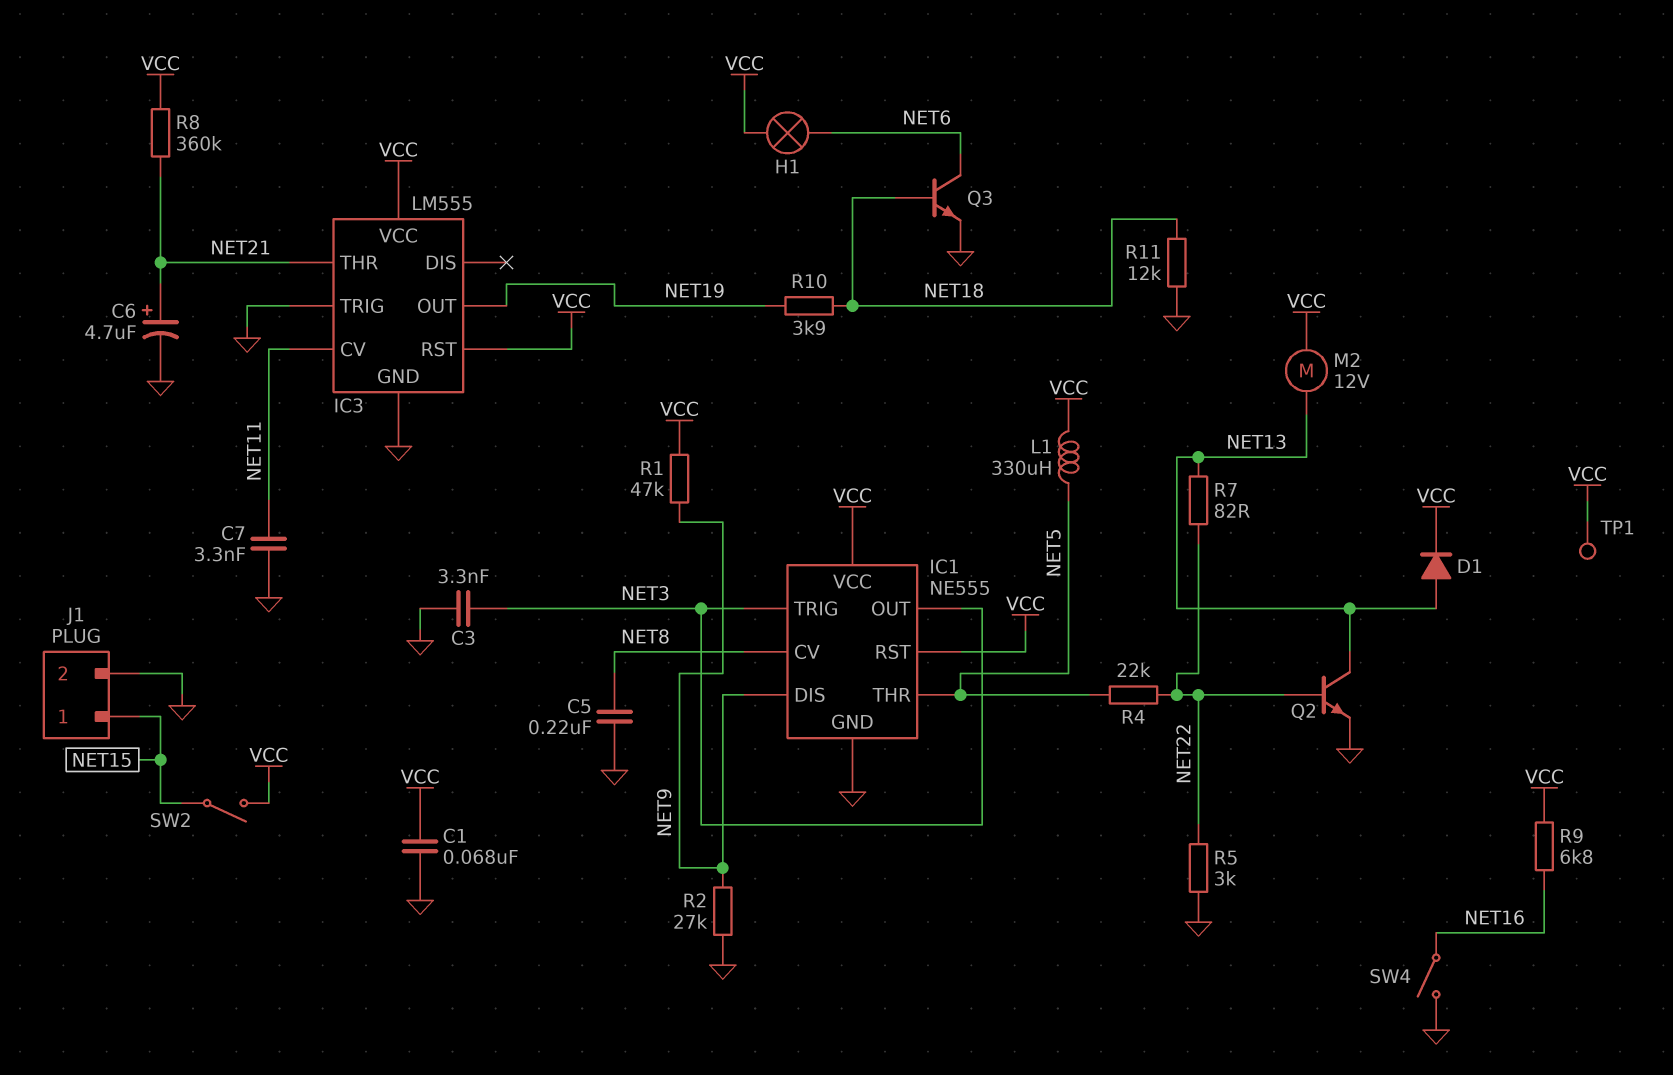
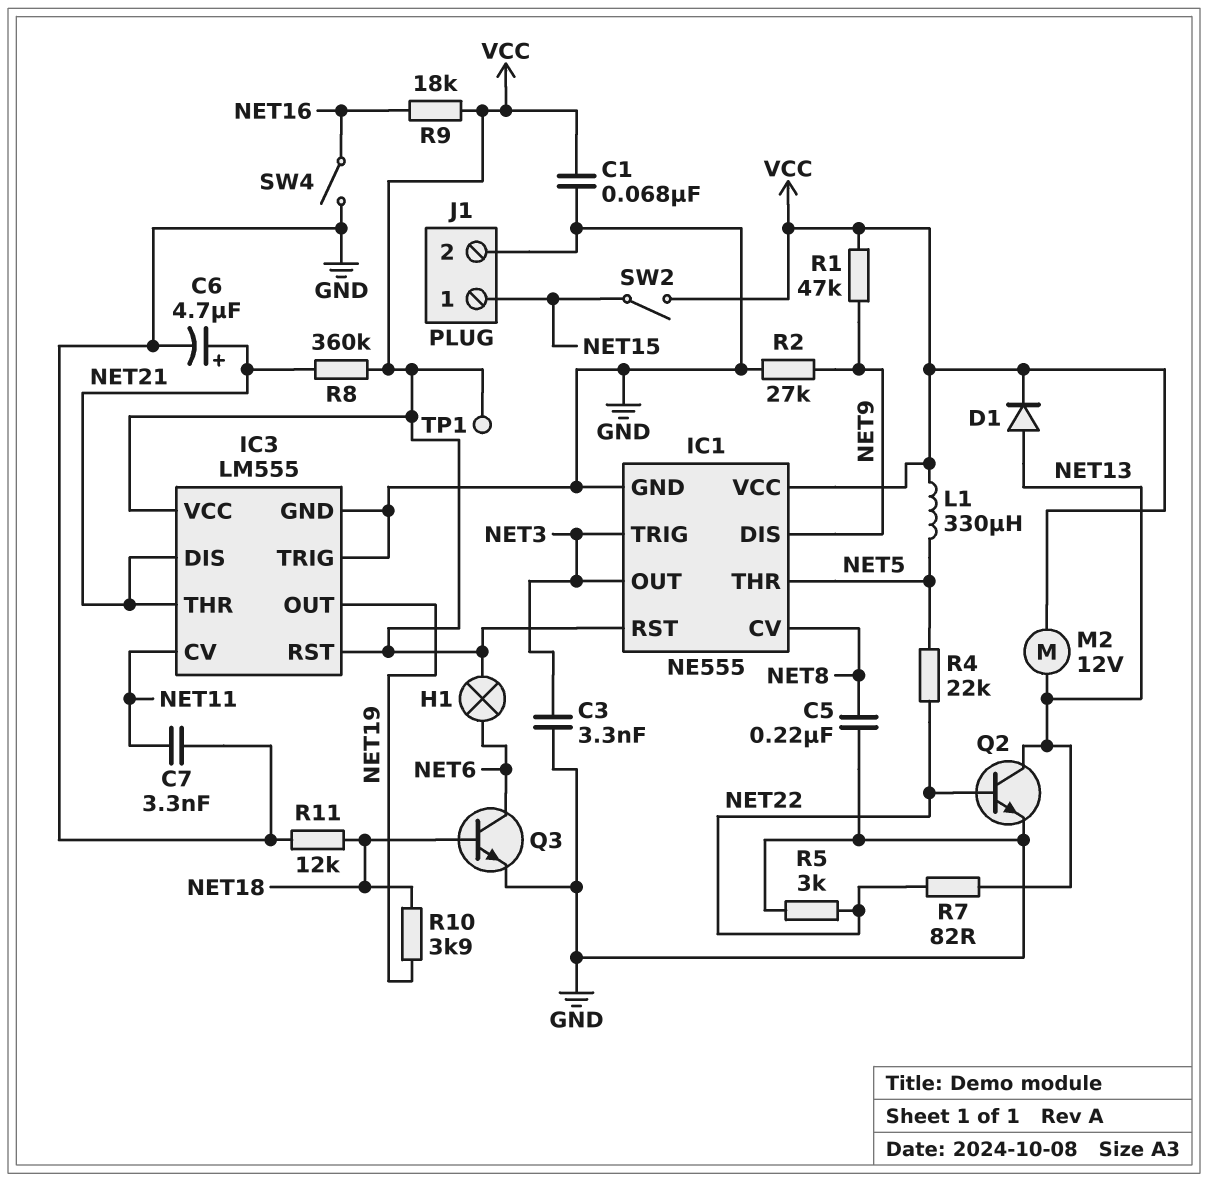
IC3 pin DIS: none -> NET21
R9: 6.8k (NET16, VCC) -> 18k (NET16, VCC)

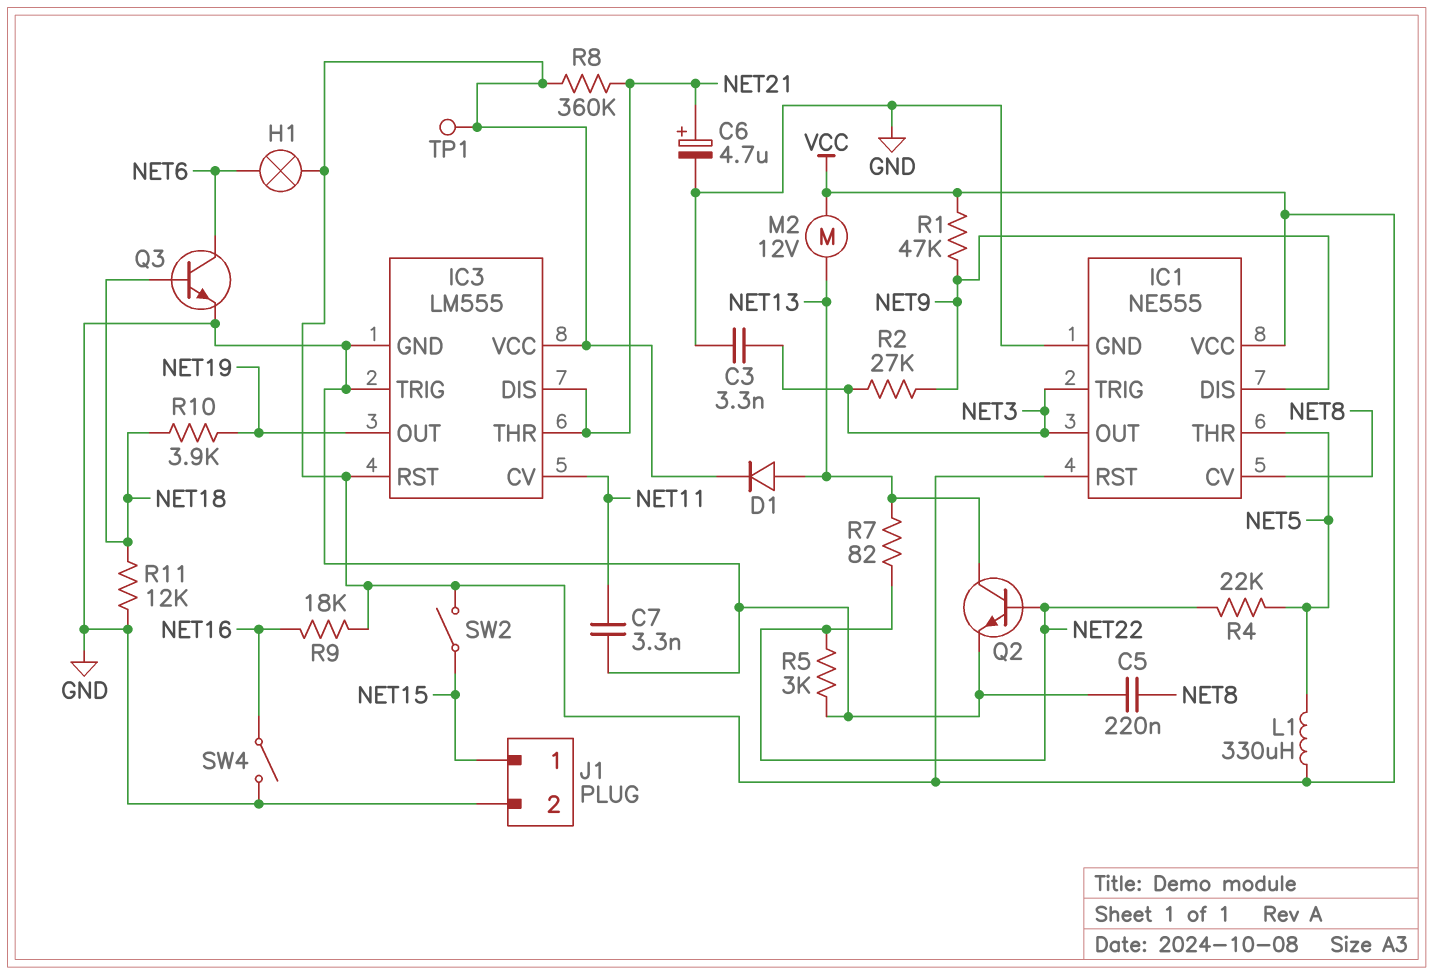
C1: 68nF (GND, VCC) -> none
R2: 27k (GND, NET9) -> 27k (NET3, NET9)

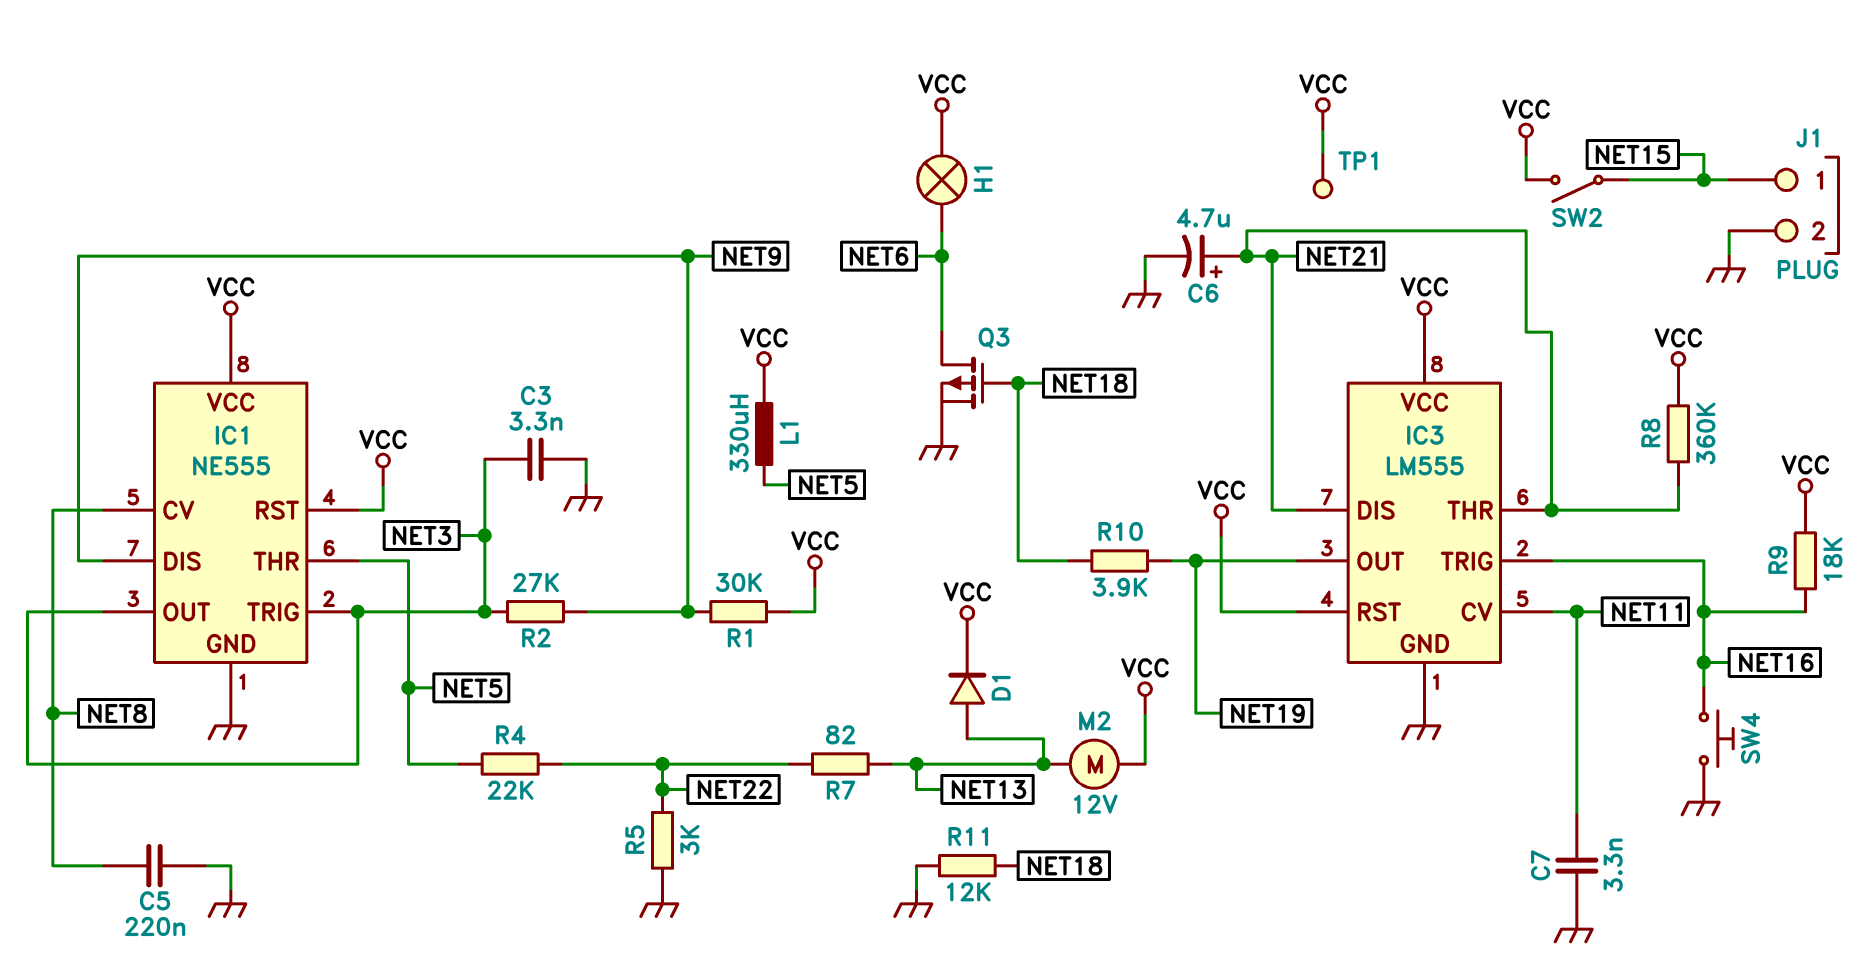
IC3 pin TRIG: GND -> NET16
Q2: NPN (B NET22, C NET13, E GND) -> none
Q3: NPN (B NET18, C NET6, E GND) -> PMOS (G NET18, D NET6, S GND)
R1: 47k (NET9, VCC) -> 30k (NET9, VCC)
SW4: switch (GND, NET16) -> button (GND, NET16)

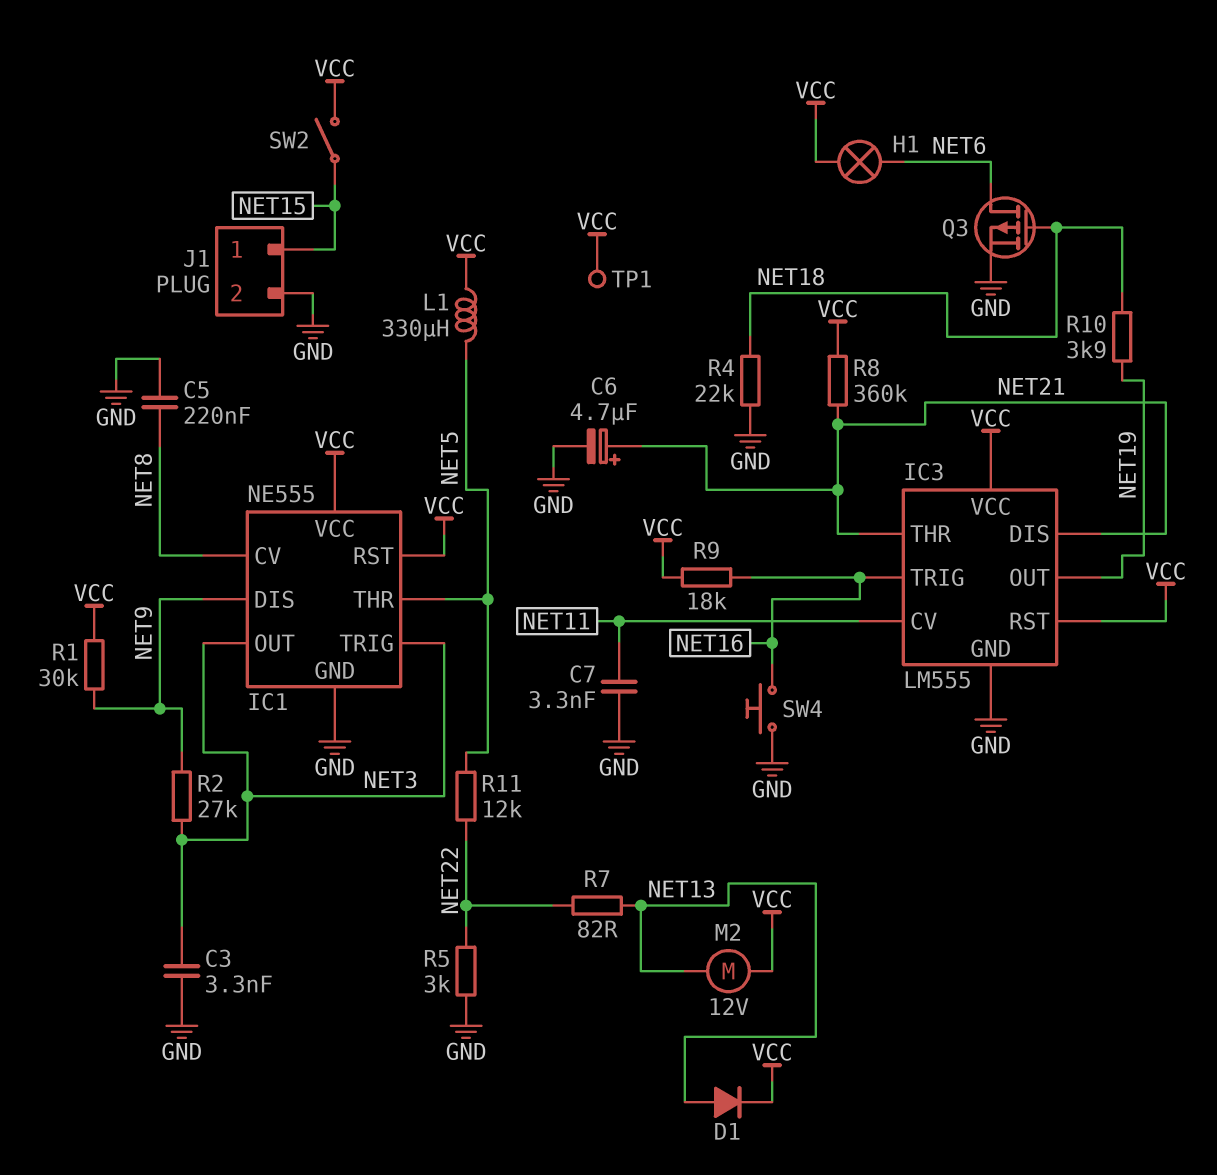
R4: 22k (NET5, NET22) -> 22k (GND, NET18)
R11: 12k (GND, NET18) -> 12k (NET5, NET22)

